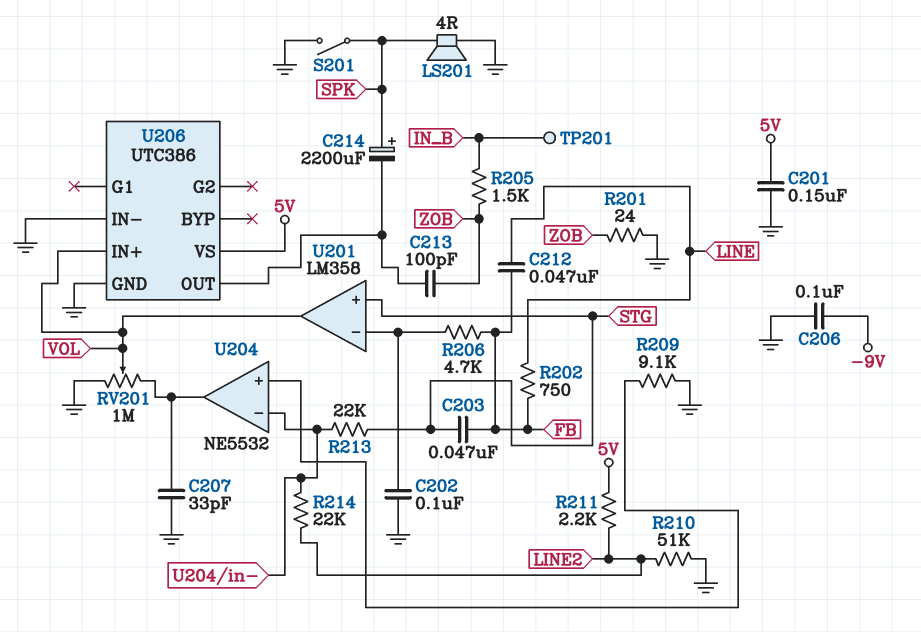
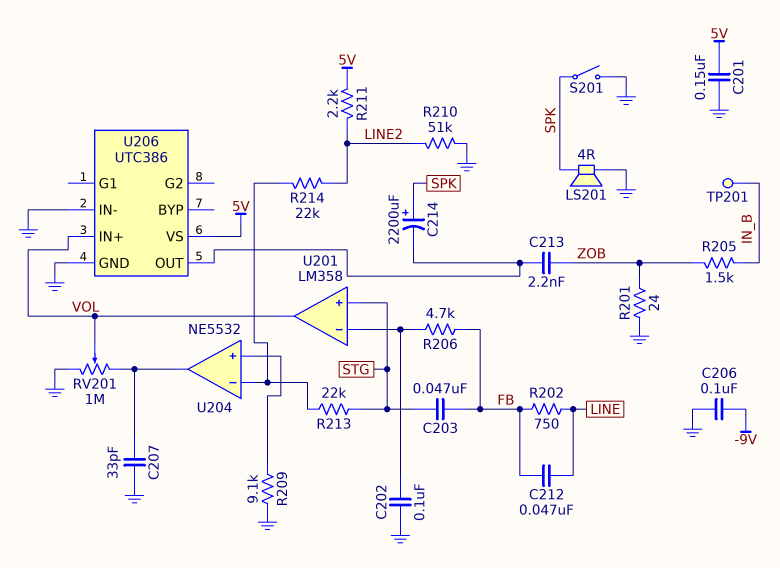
C213: 100pF (U206/OUT, ZOB) -> 2.2nF (U206/OUT, ZOB)

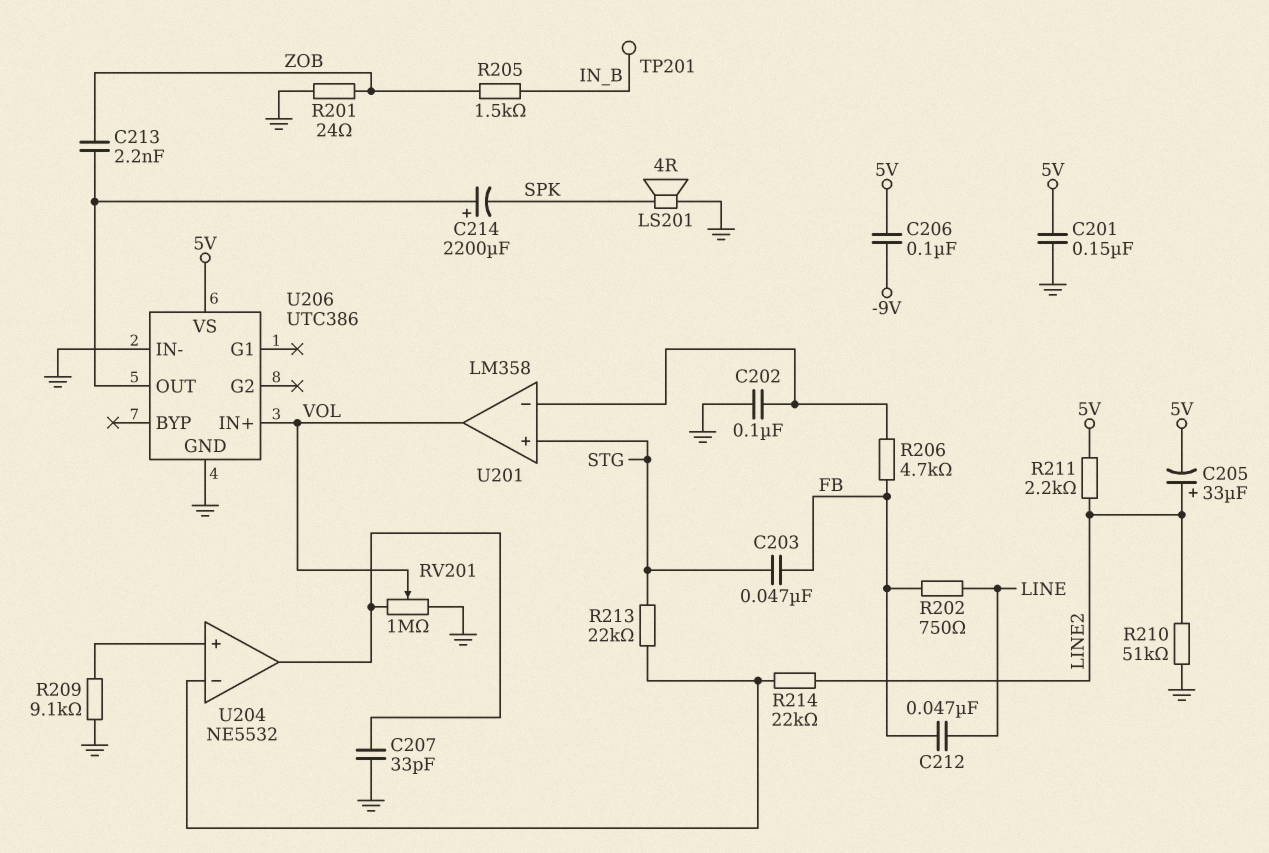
C205: none -> 33uF (plus LINE2, minus 5V)
C206: 100nF (-9V, GND) -> 100nF (-9V, 5V)
C214: 2200uF (plus SPK, minus U206/OUT) -> 2200uF (plus U206/OUT, minus SPK)
S201: switch (GND, SPK) -> none

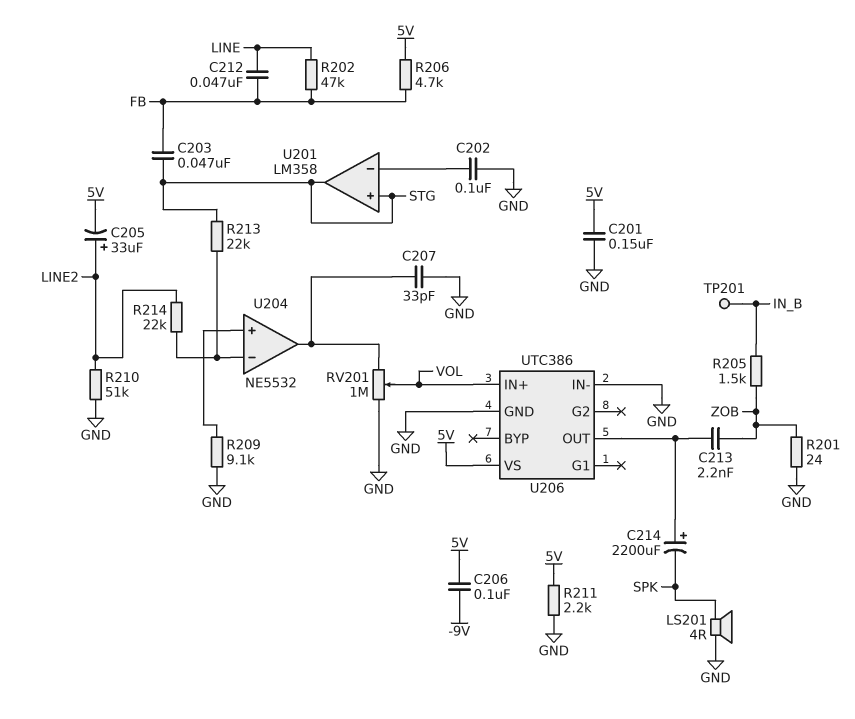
R202: 750 (FB, LINE) -> 47k (FB, LINE)
R206: 4.7k (FB, U201/in-) -> 4.7k (5V, FB)
R211: 2.2k (5V, LINE2) -> 2.2k (5V, GND)
U201 pin out: VOL -> STG

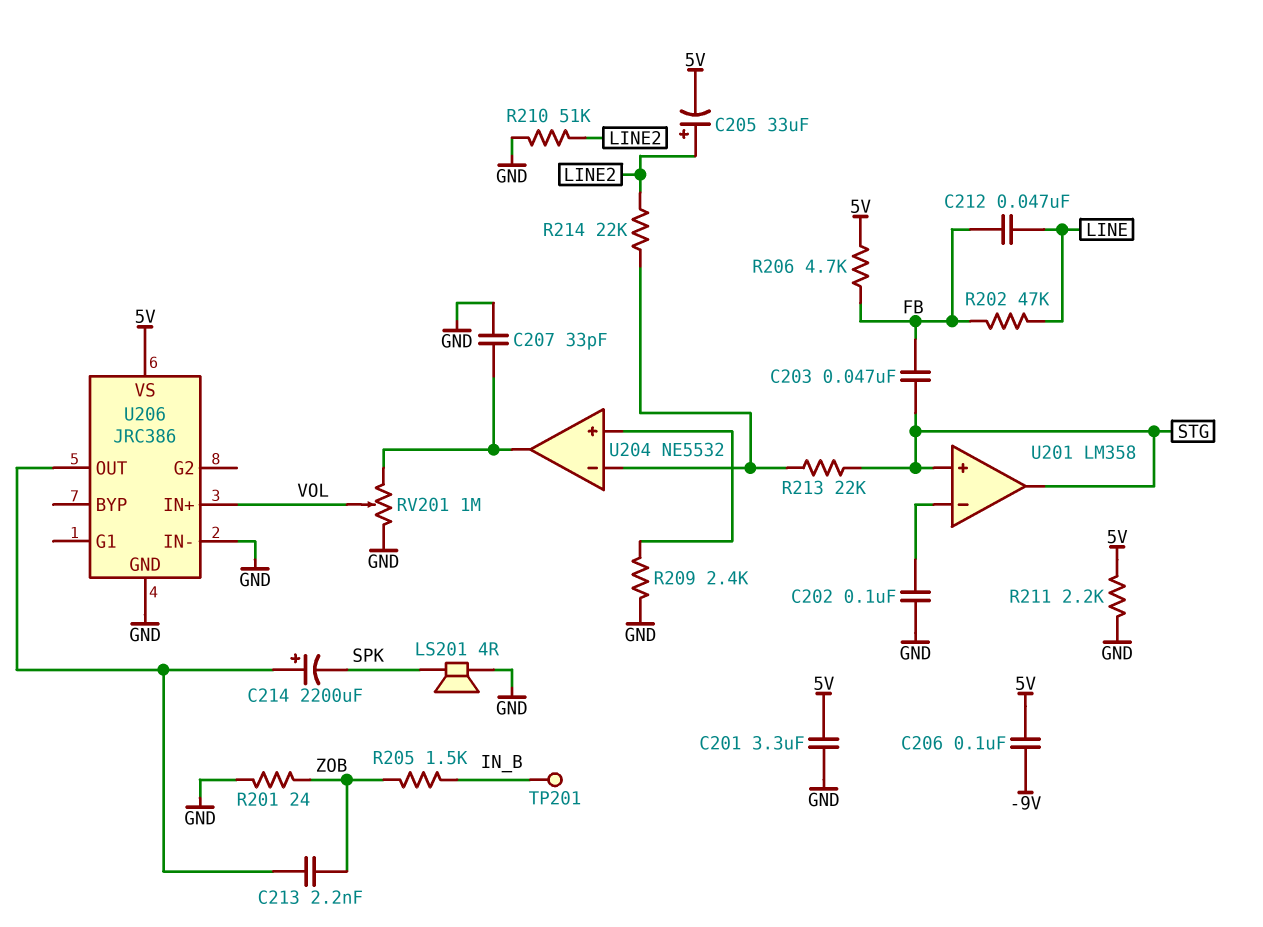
C201: 150nF (5V, GND) -> 3.3uF (5V, GND)
R209: 9.1k (GND, U204/in+) -> 2.4k (GND, U204/in+)
U206: UTC386 -> JRC386

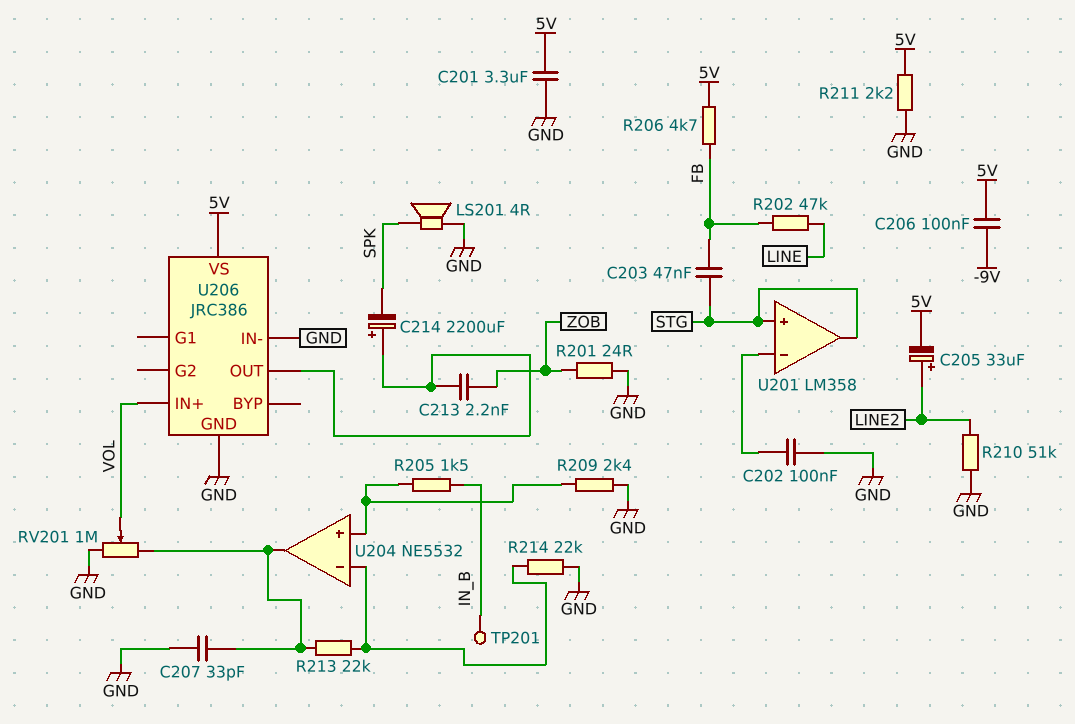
C212: 47nF (FB, LINE) -> none
R205: 1.5k (IN_B, ZOB) -> 1.5k (IN_B, U204/in+)
R213: 22k (STG, U204/in-) -> 22k (U204/in-, U204/out)
R214: 22k (LINE2, U204/in-) -> 22k (GND, U204/in-)

